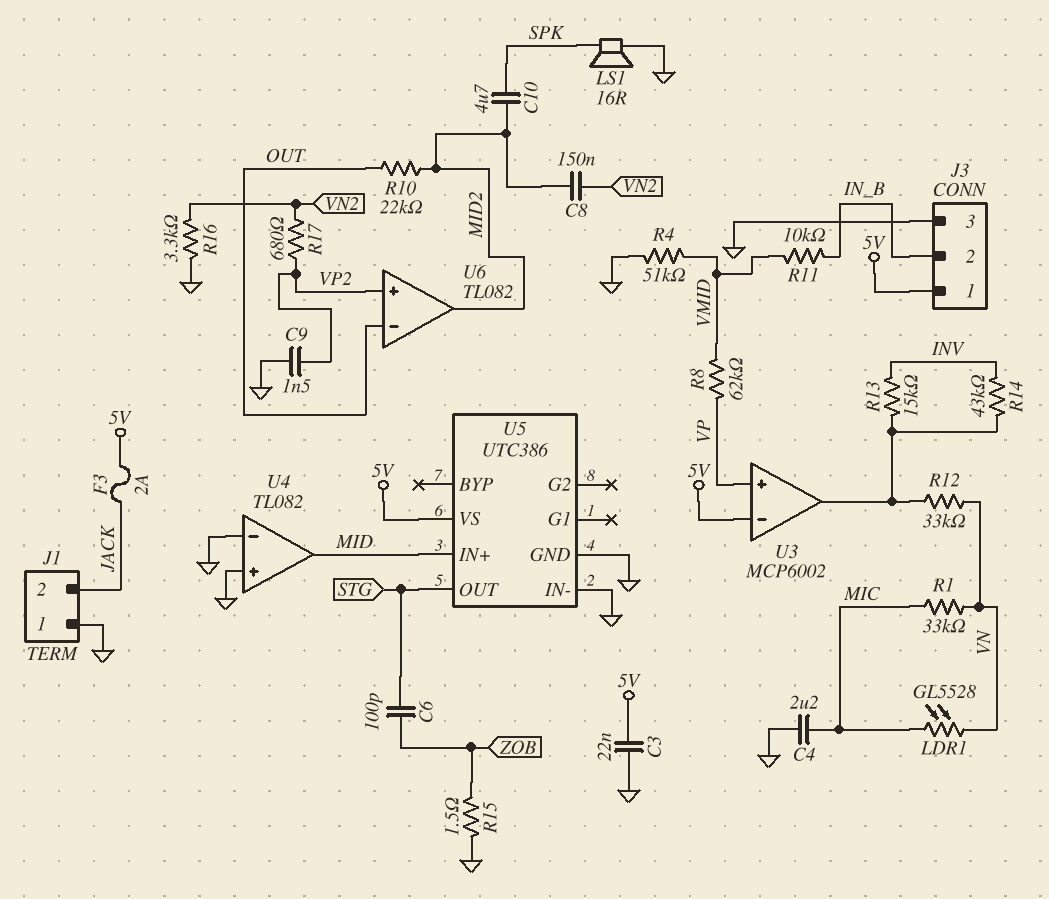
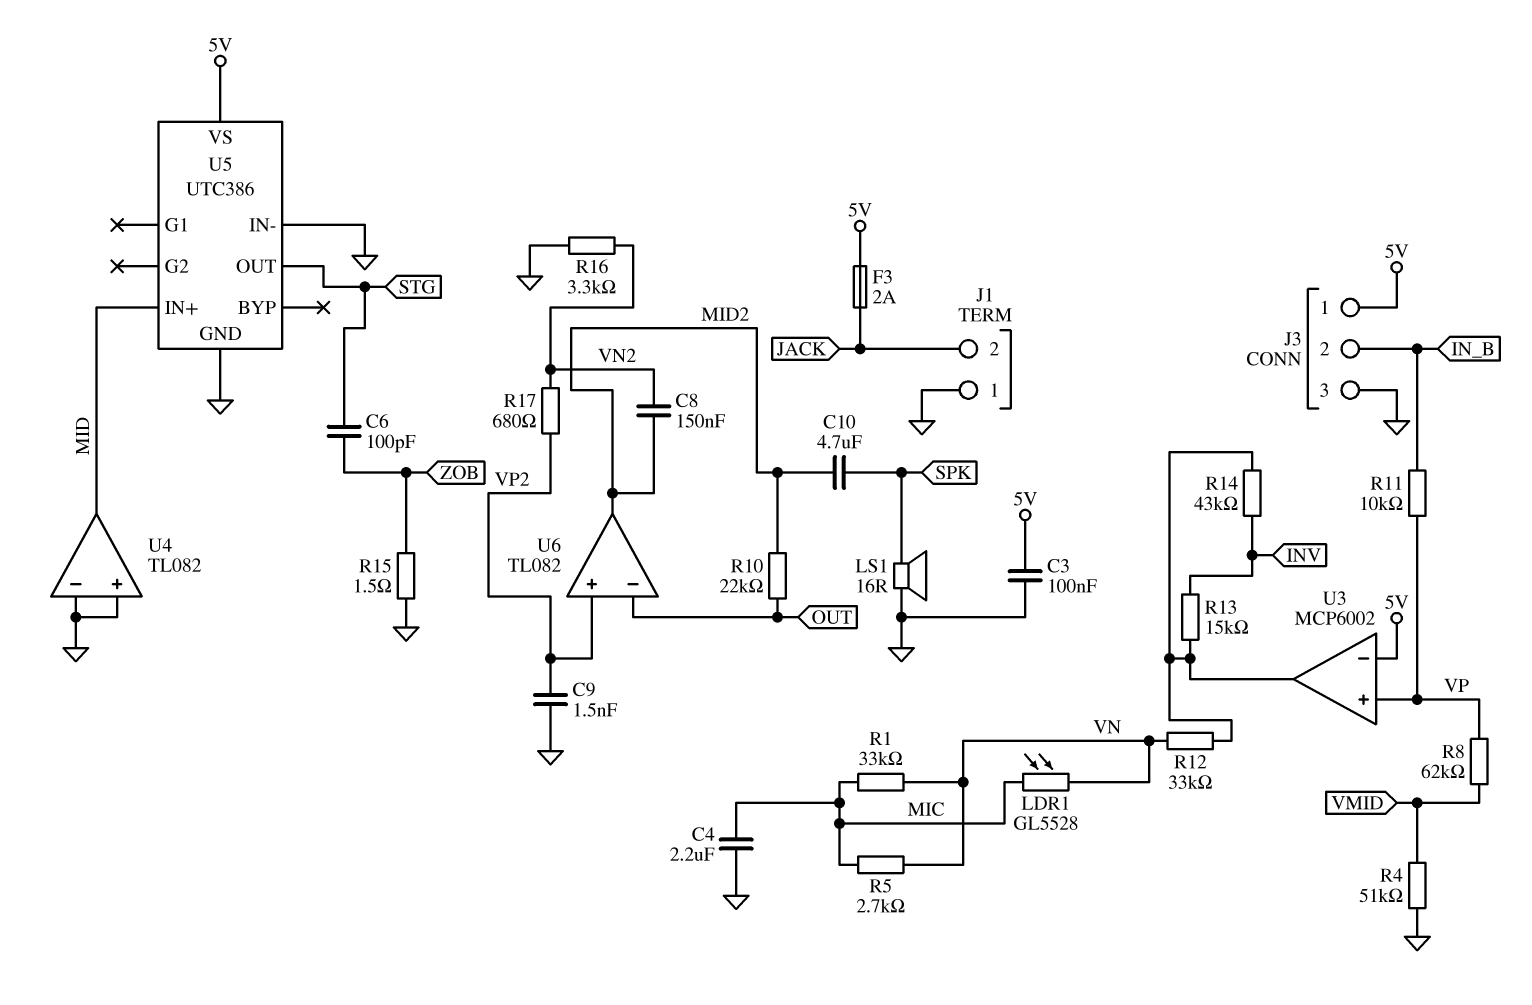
C3: 22nF (5V, GND) -> 100nF (5V, GND)
R5: none -> 2.7k (MIC, VN)
R11: 10k (IN_B, VMID) -> 10k (IN_B, VP)

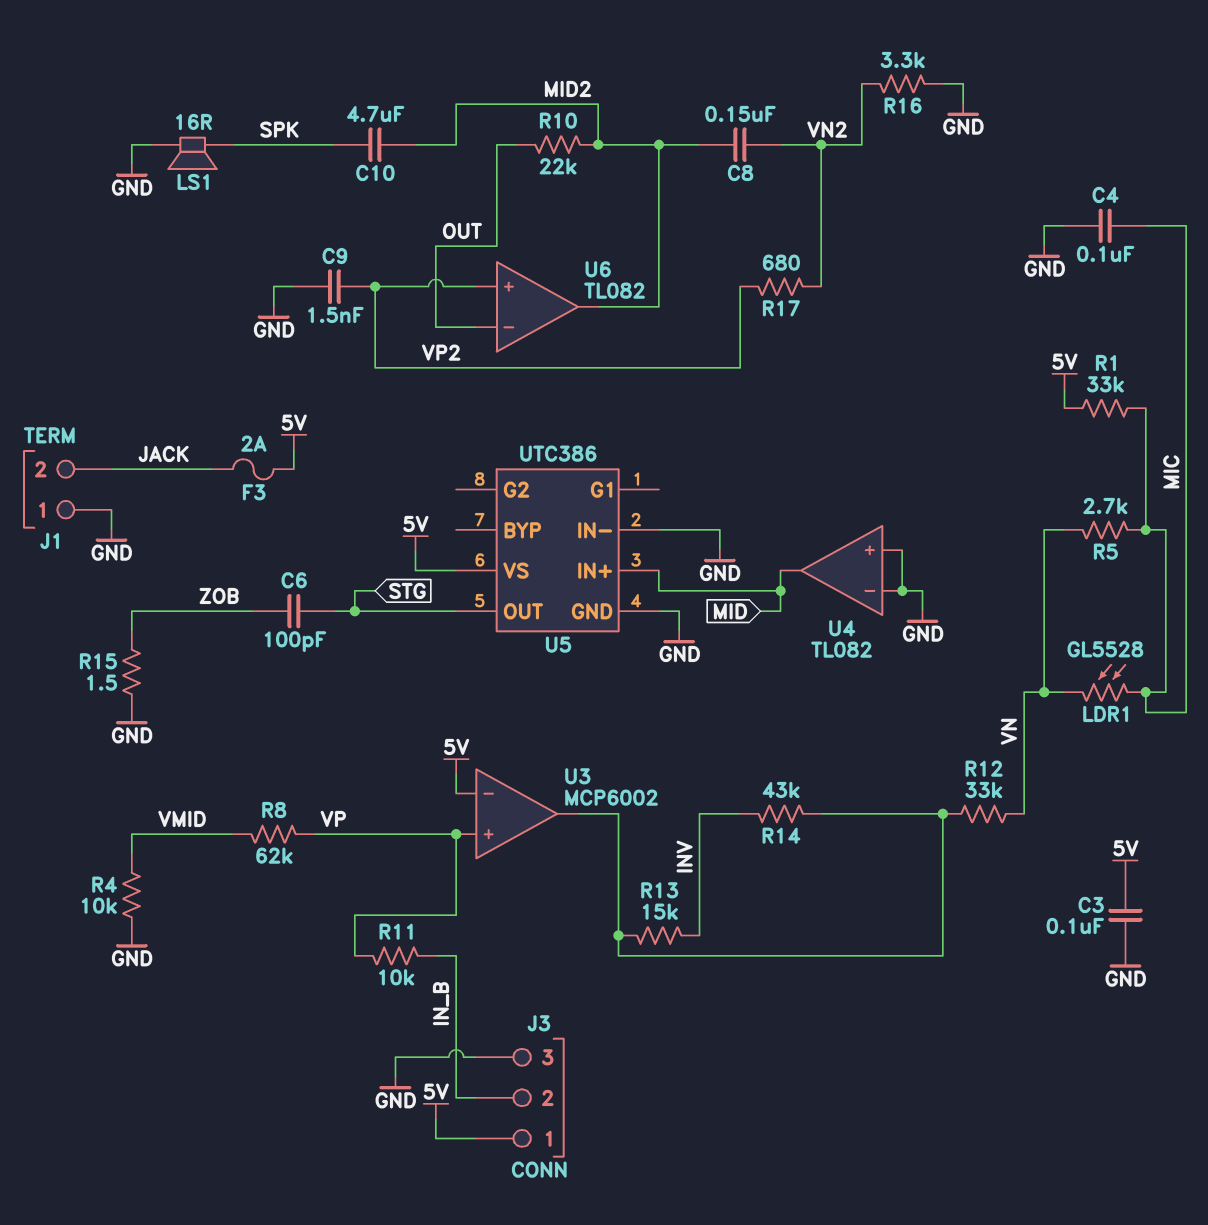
C4: 2.2uF (GND, MIC) -> 100nF (GND, MIC)
R1: 33k (MIC, VN) -> 33k (5V, MIC)
R4: 51k (GND, VMID) -> 10k (GND, VMID)

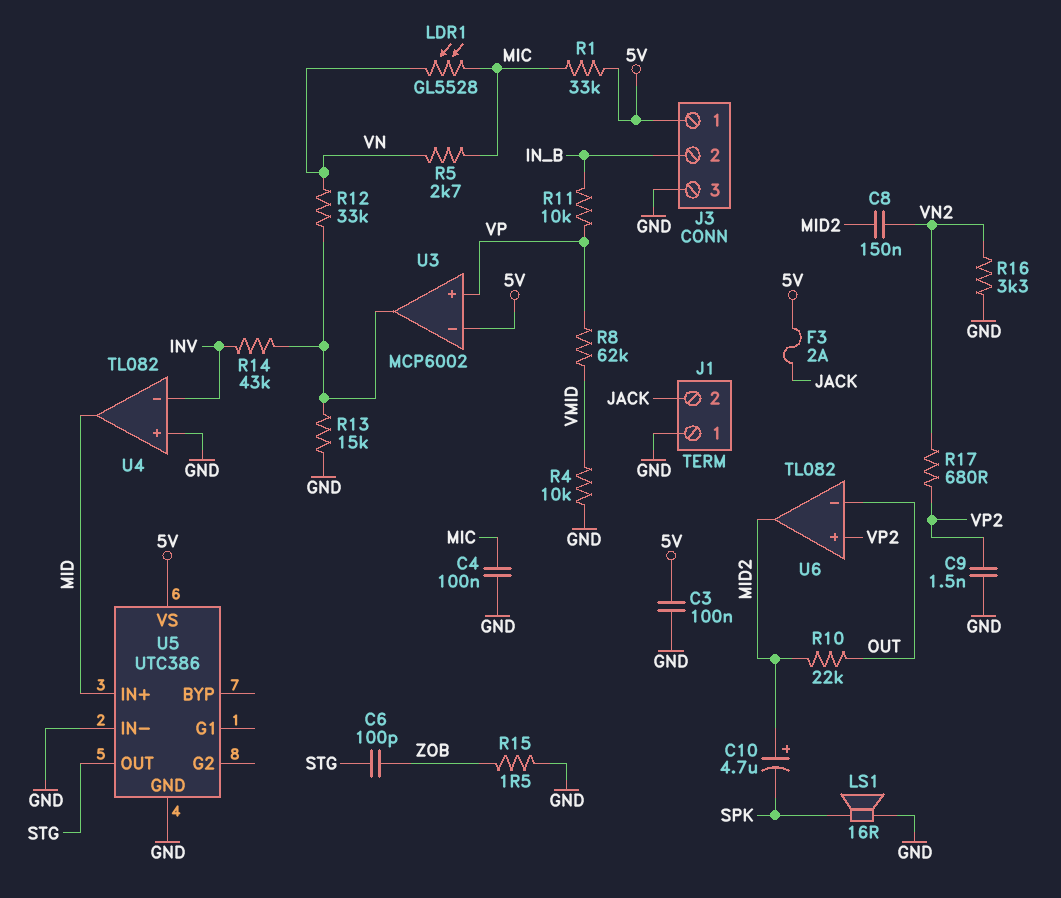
C10: 4.7uF (MID2, SPK) -> 4.7uF (plus MID2, minus SPK)
R13: 15k (INV, U3/out) -> 15k (GND, U3/out)
U4 pin in-: GND -> INV

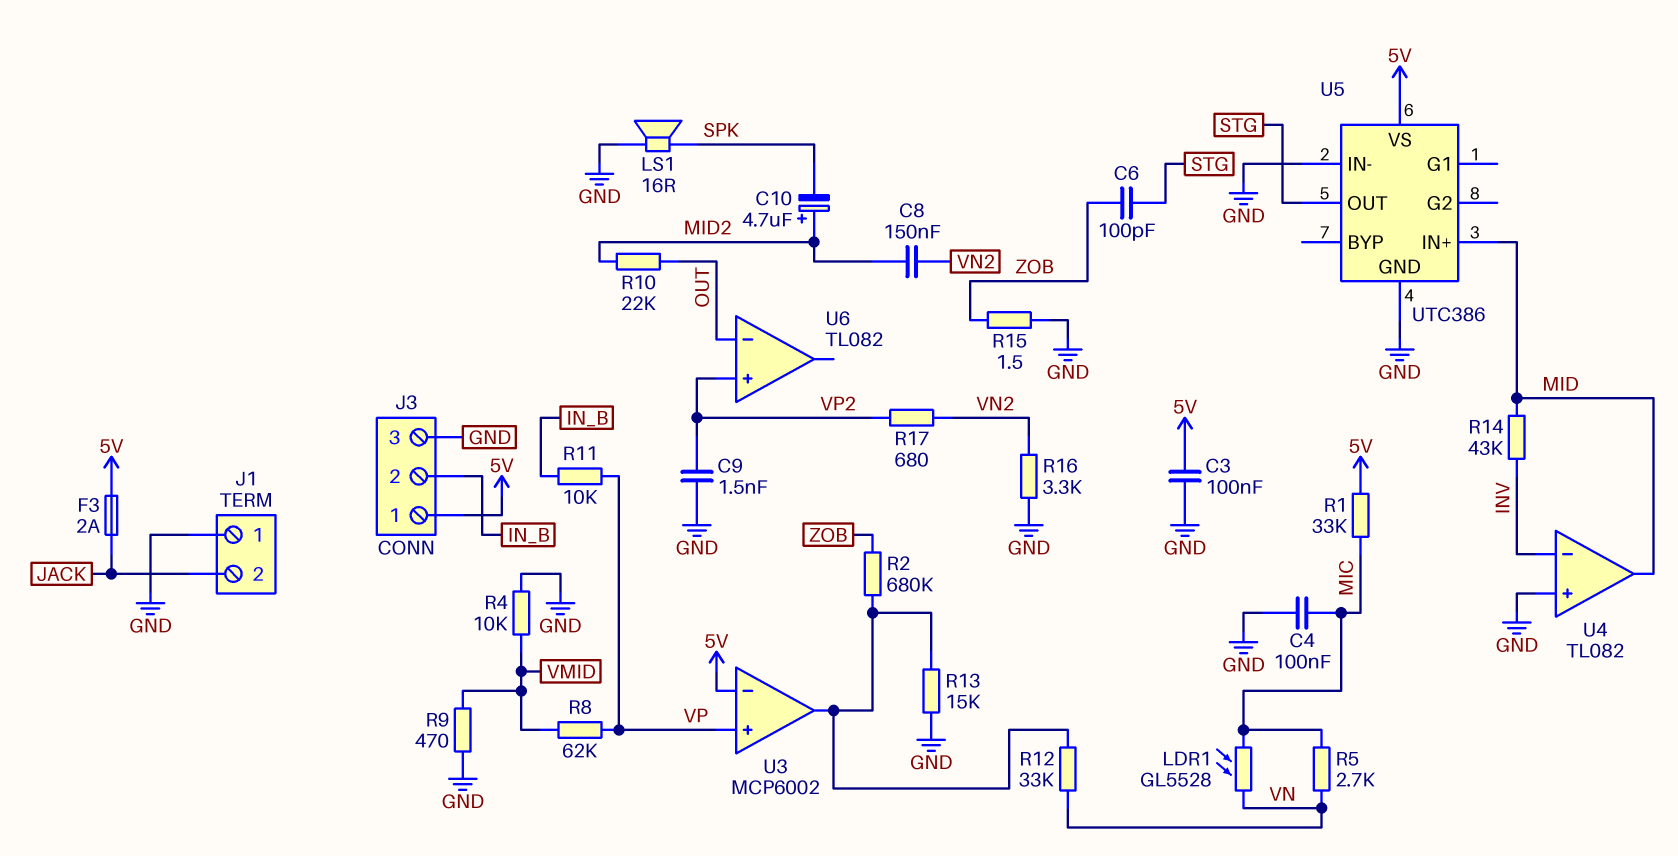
R2: none -> 680k (U3/out, ZOB)
R9: none -> 470 (GND, VMID)
R14: 43k (INV, U3/out) -> 43k (INV, MID)
U6 pin out: MID2 -> none

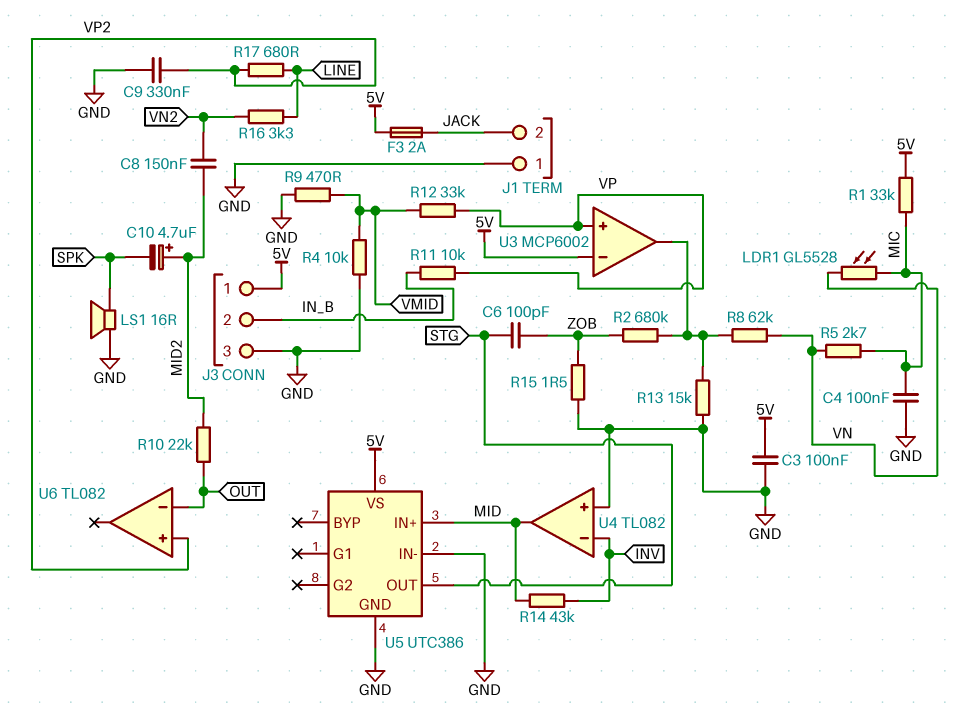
C9: 1.5nF (GND, VP2) -> 330nF (GND, VP2)
R8: 62k (VMID, VP) -> 62k (U3/out, VN)
R12: 33k (U3/out, VN) -> 33k (VMID, VP)
R16: 3.3k (GND, VN2) -> 3.3k (LINE, VN2)
R17: 680 (VN2, VP2) -> 680 (LINE, VP2)

